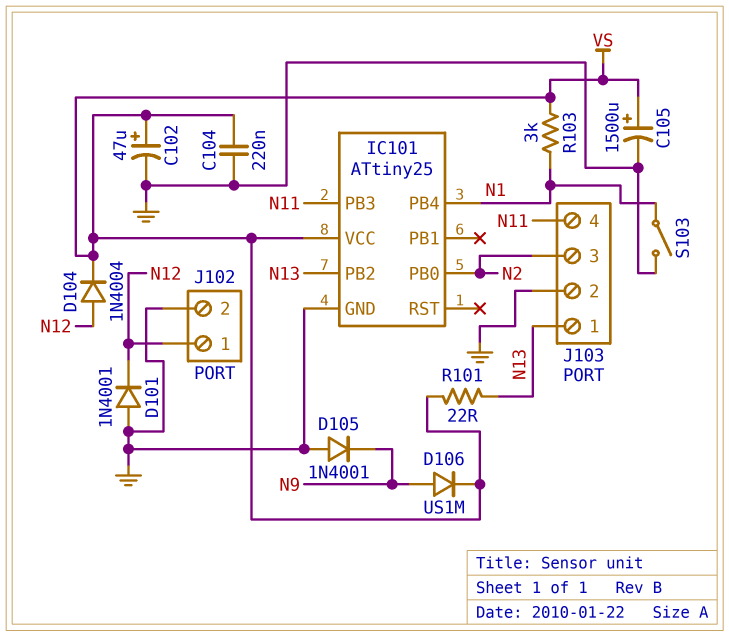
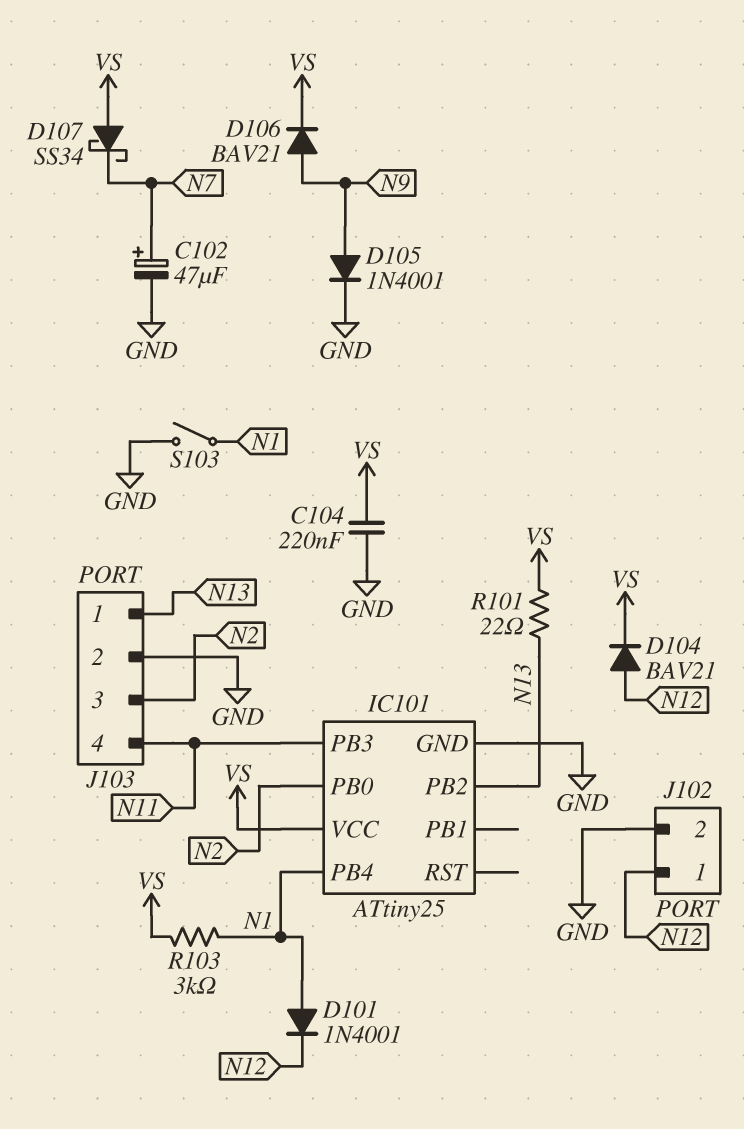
C102: 47uF (plus VS, minus GND) -> 47uF (plus N7, minus GND)
C105: 1500uF (plus VS, minus GND) -> none
D101: diode 1N4001 (A GND, K N12) -> diode 1N4001 (A N1, K N12)
D104: diode 1N4004 (A N12, K VS) -> diode BAV21 (A N12, K VS)
D105: diode 1N4001 (A GND, K N9) -> diode 1N4001 (A N9, K GND)
D106: diode US1M (A N9, K VS) -> diode BAV21 (A N9, K VS)
D107: none -> schottky SS34 (A VS, K N7)

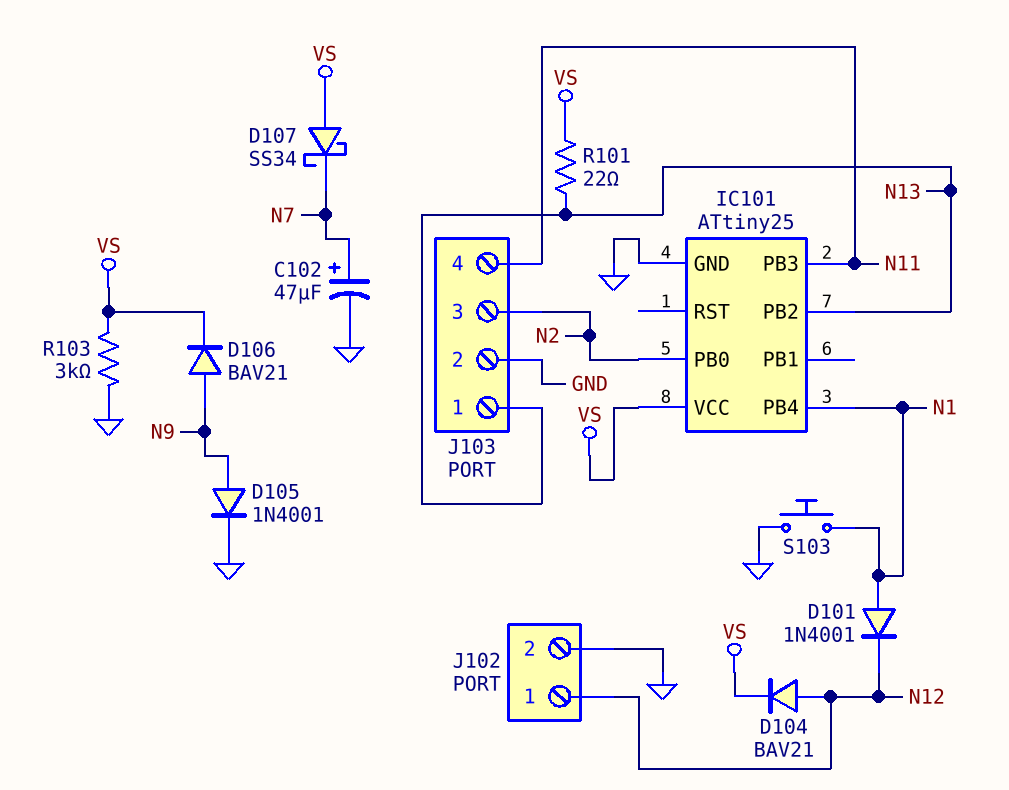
C104: 220nF (GND, VS) -> none
R103: 3k (N1, VS) -> 3k (GND, VS)
S103: switch (GND, N1) -> button (GND, N1)

